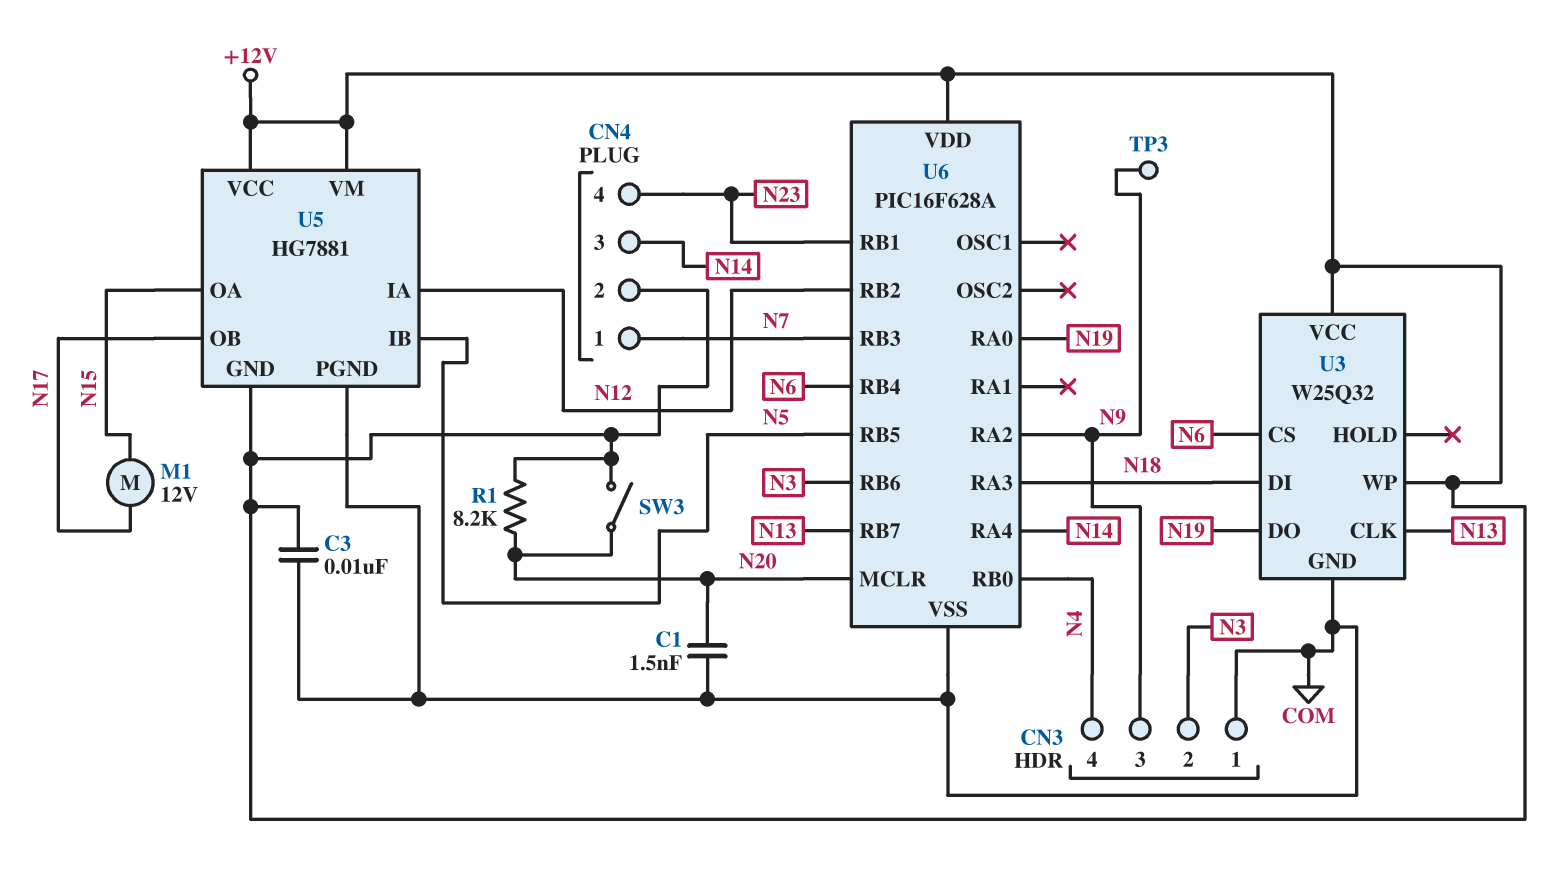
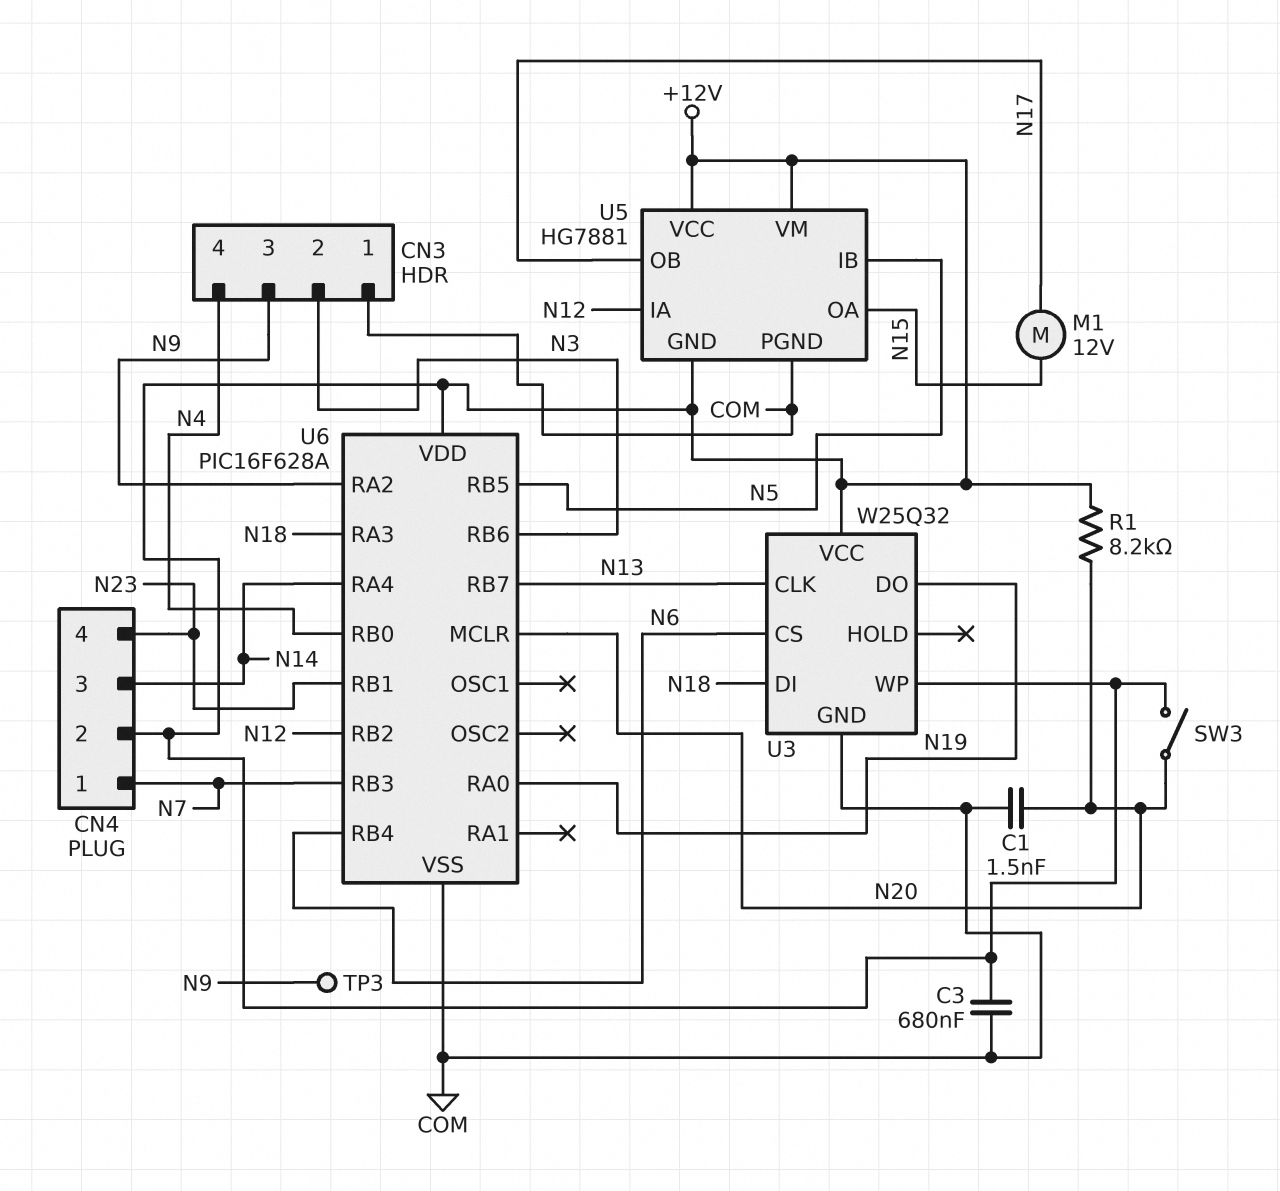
C3: 10nF (+12V, COM) -> 680nF (+12V, COM)

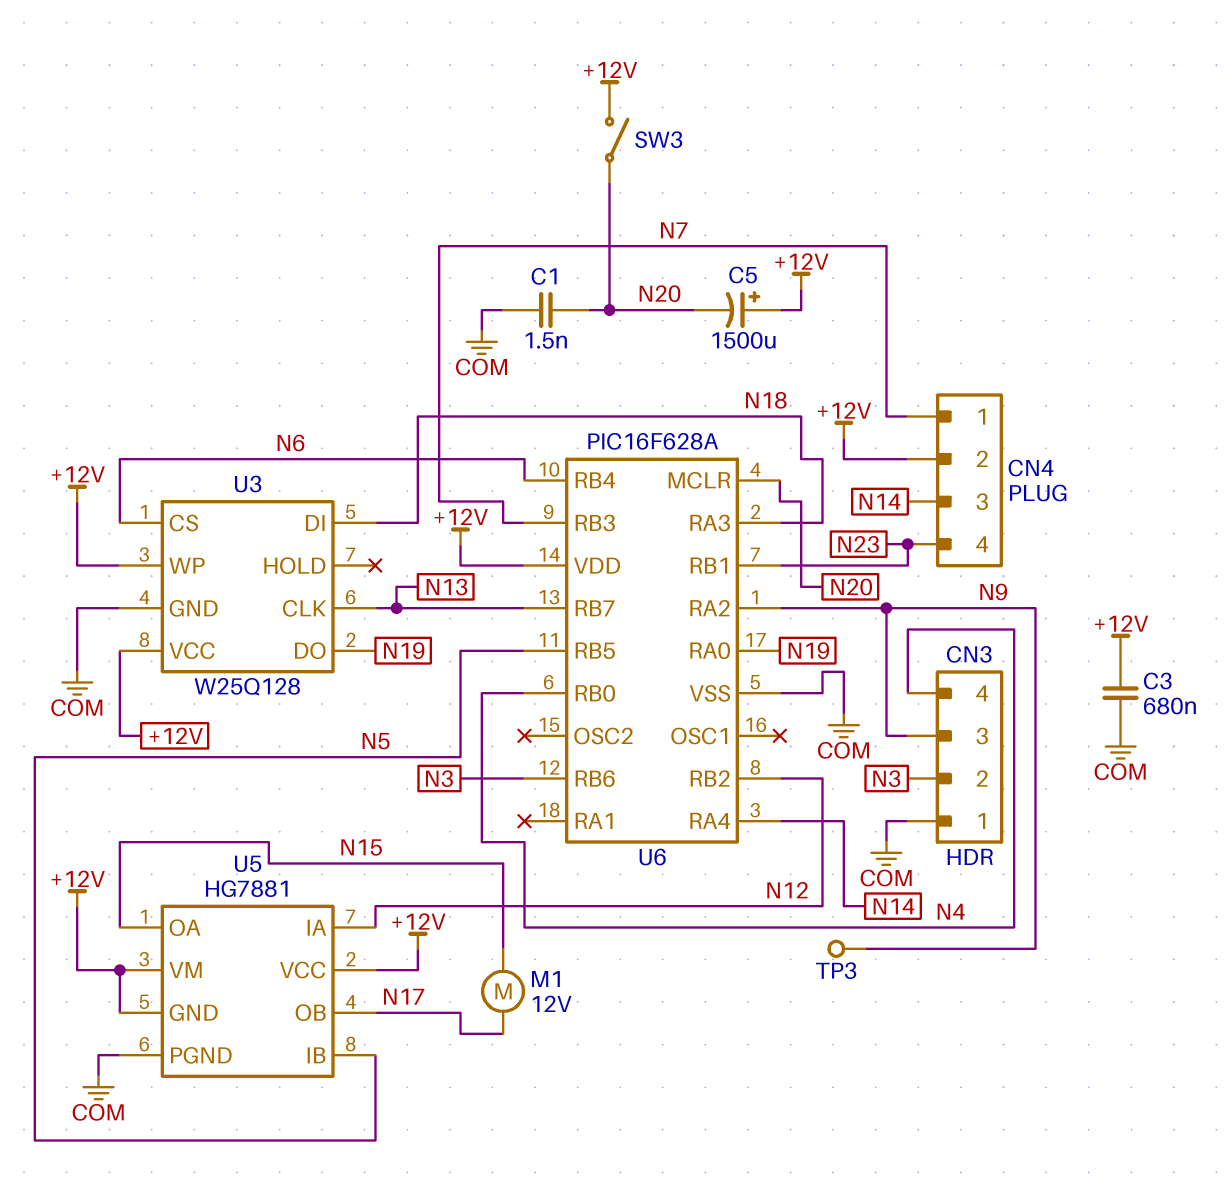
C5: none -> 1500uF (plus +12V, minus N20)
R1: 8.2k (+12V, N20) -> none
U3: W25Q32 -> W25Q128

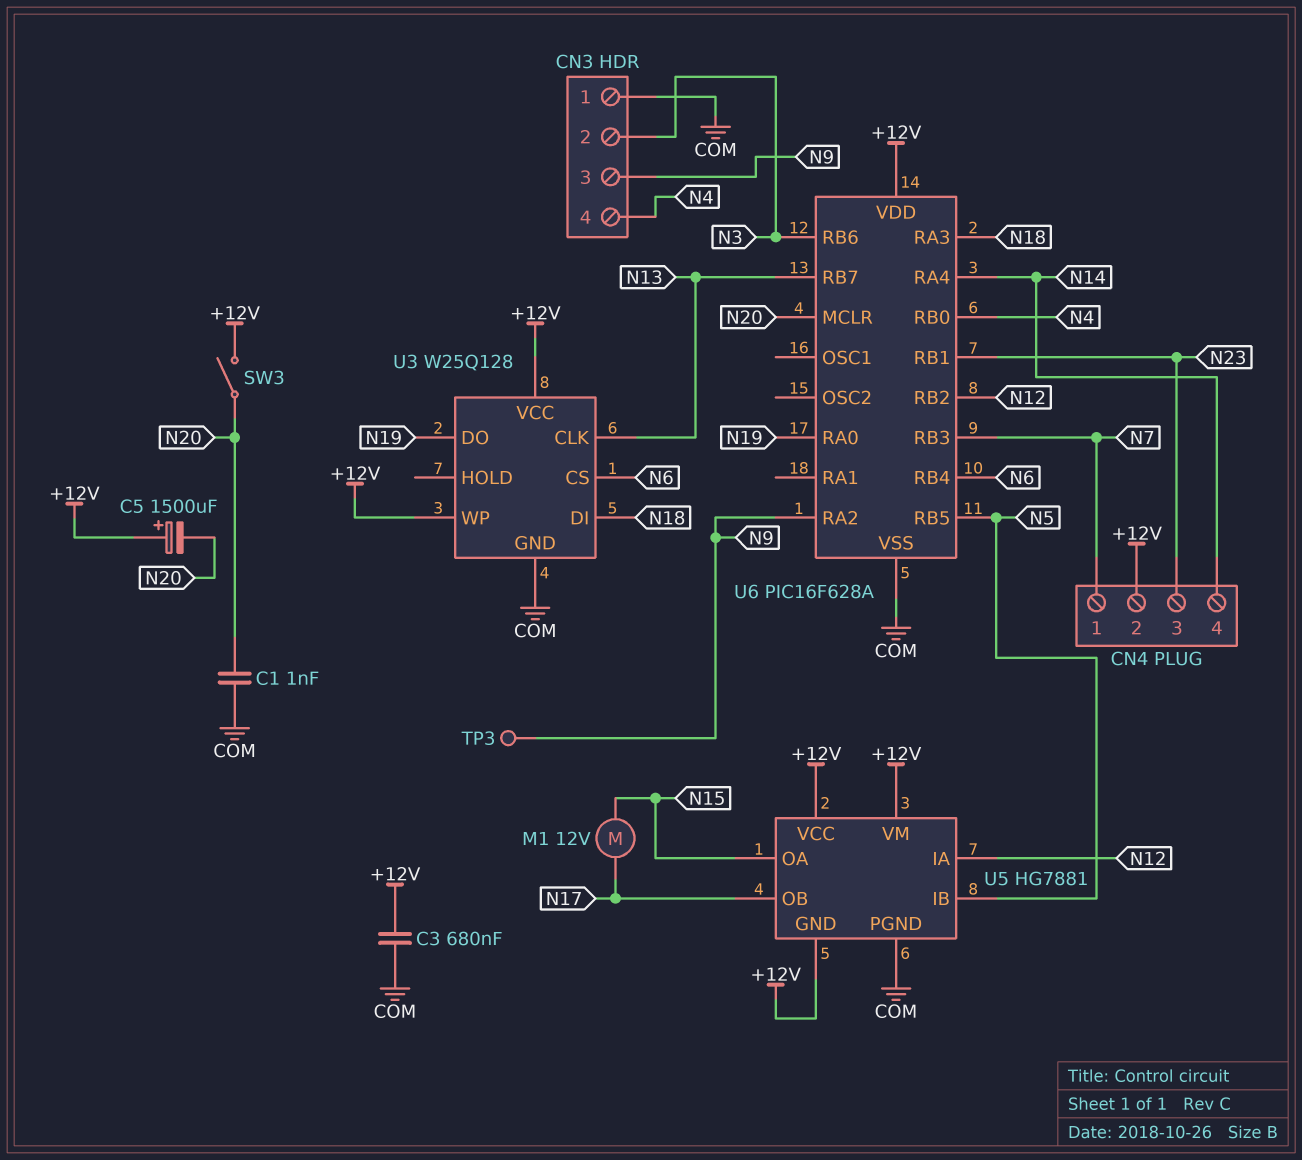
C1: 1.5nF (COM, N20) -> 1nF (COM, N20)
CN4 pin 3: N14 -> N23
CN4 pin 4: N23 -> N14

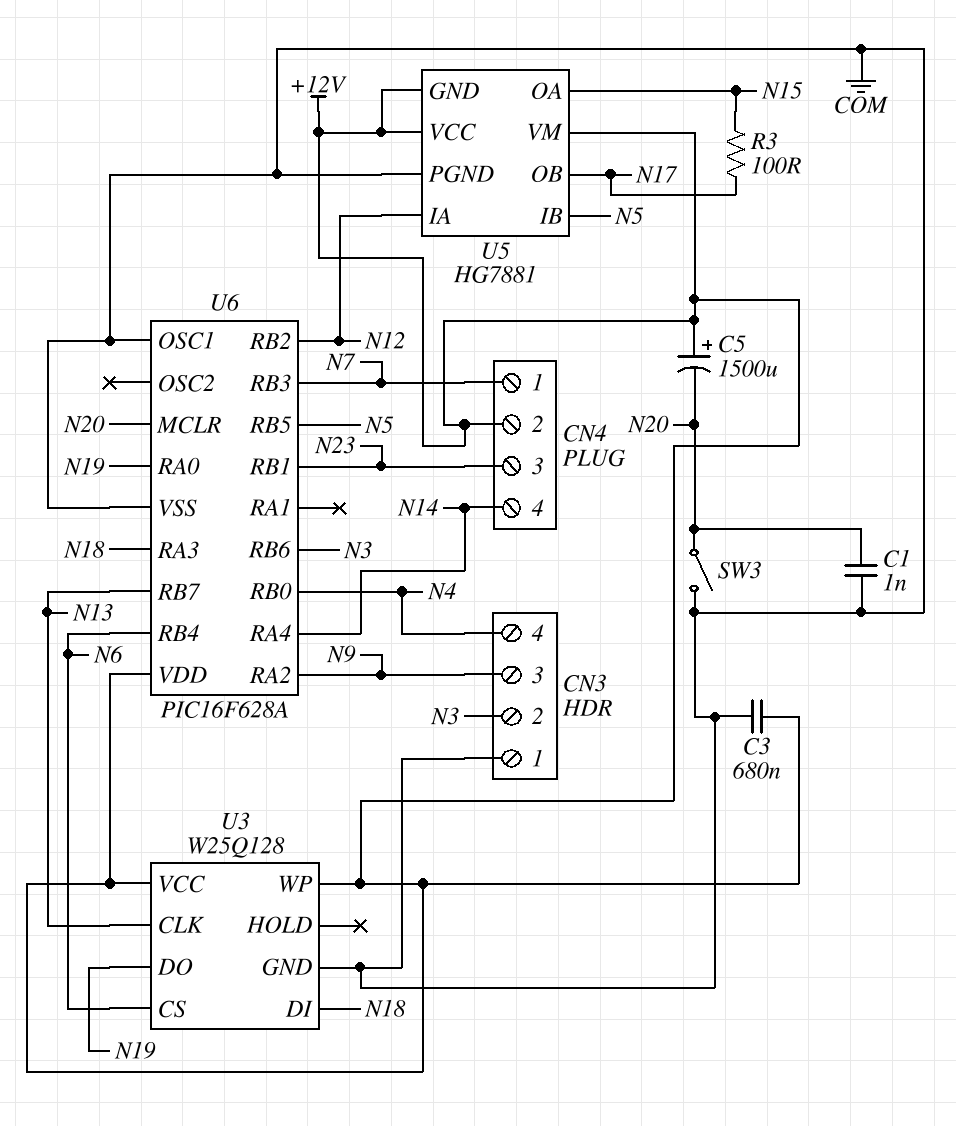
M1: motor 12V (N15, N17) -> none
R3: none -> 100 (N15, N17)
SW3: switch (+12V, N20) -> switch (COM, N20)
TP3: test point (N9) -> none
U6 pin OSC1: none -> COM

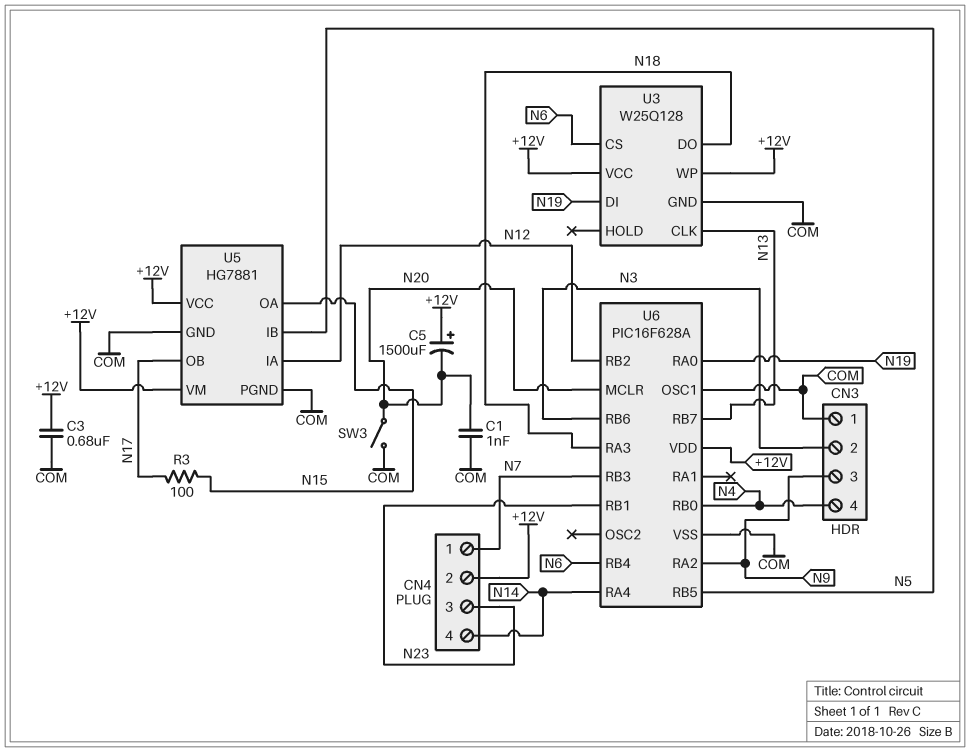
U3 pin DI: N18 -> N19
U3 pin DO: N19 -> N18
U5 pin GND: +12V -> COM

